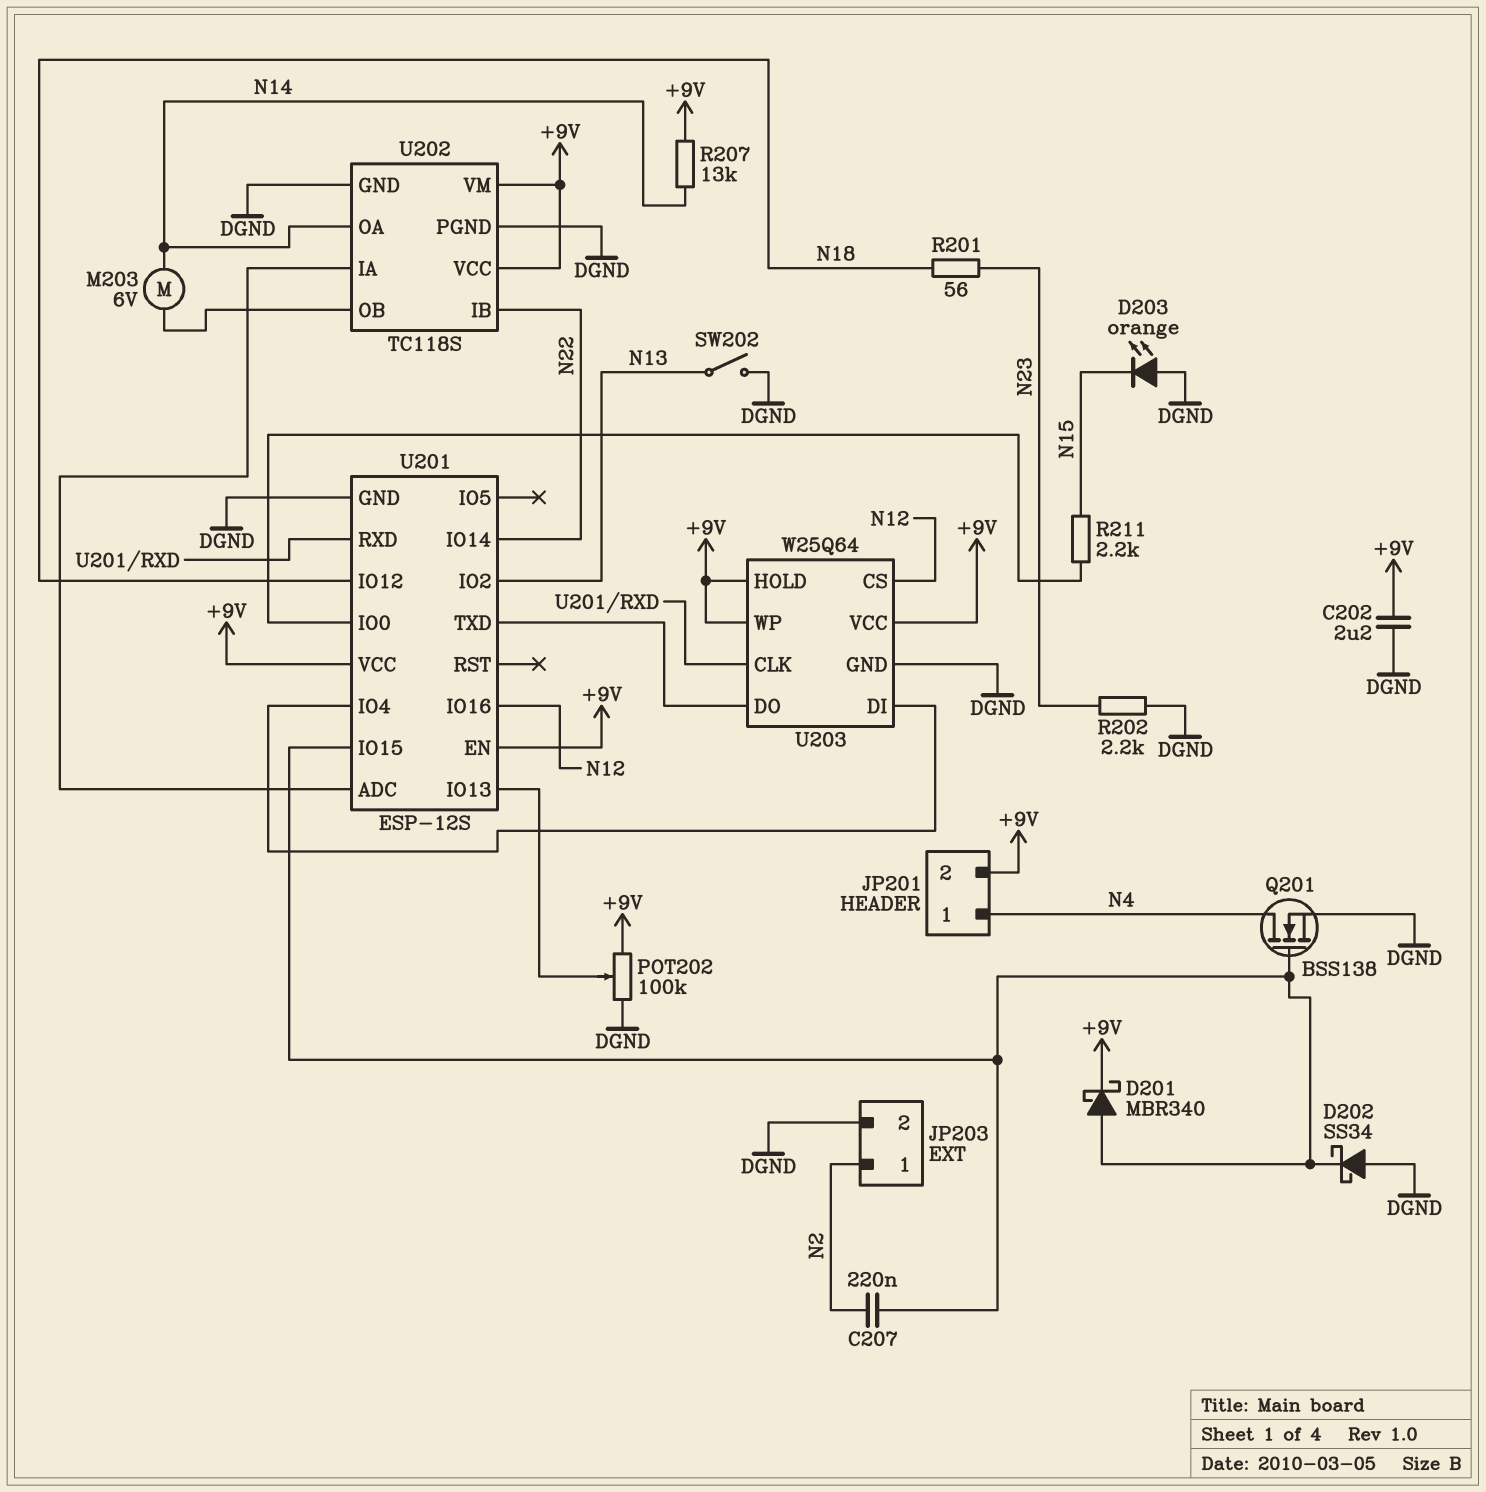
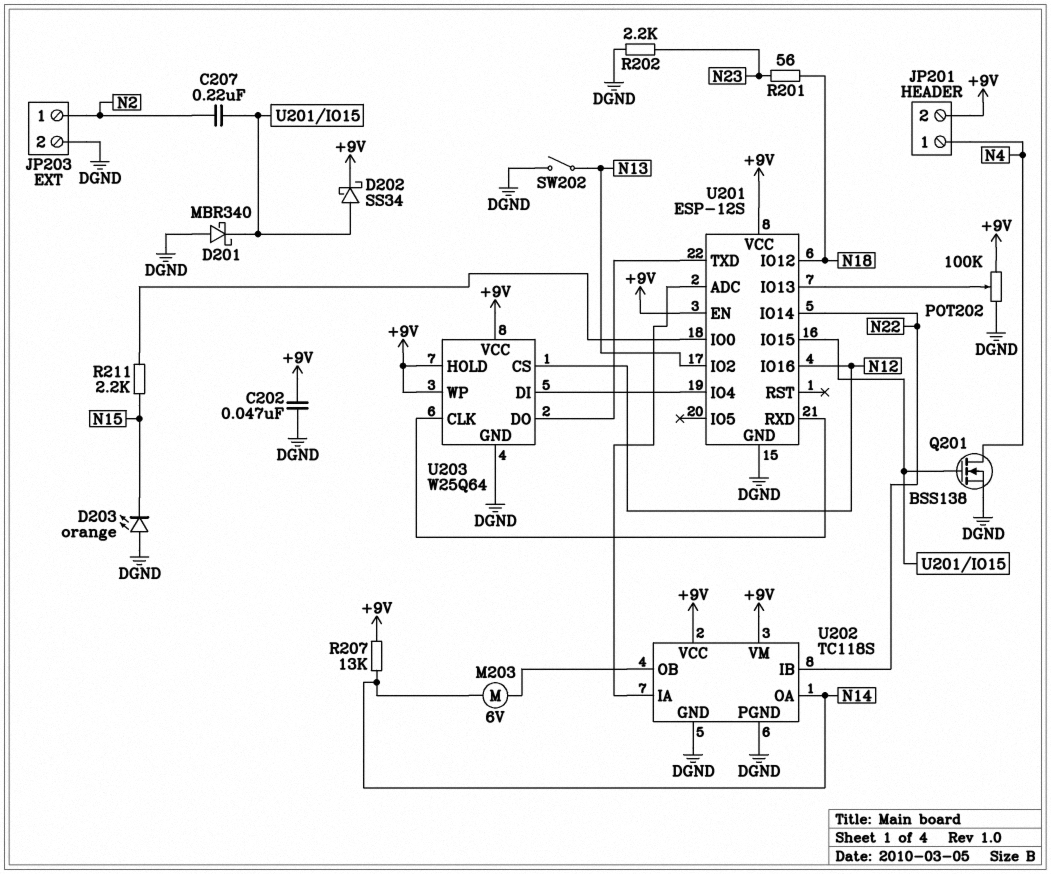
C202: 2.2uF (+9V, DGND) -> 47nF (+9V, DGND)
D201: schottky MBR340 (A U201/IO15, K +9V) -> schottky MBR340 (A DGND, K U201/IO15)
D202: schottky SS34 (A DGND, K U201/IO15) -> schottky SS34 (A U201/IO15, K +9V)

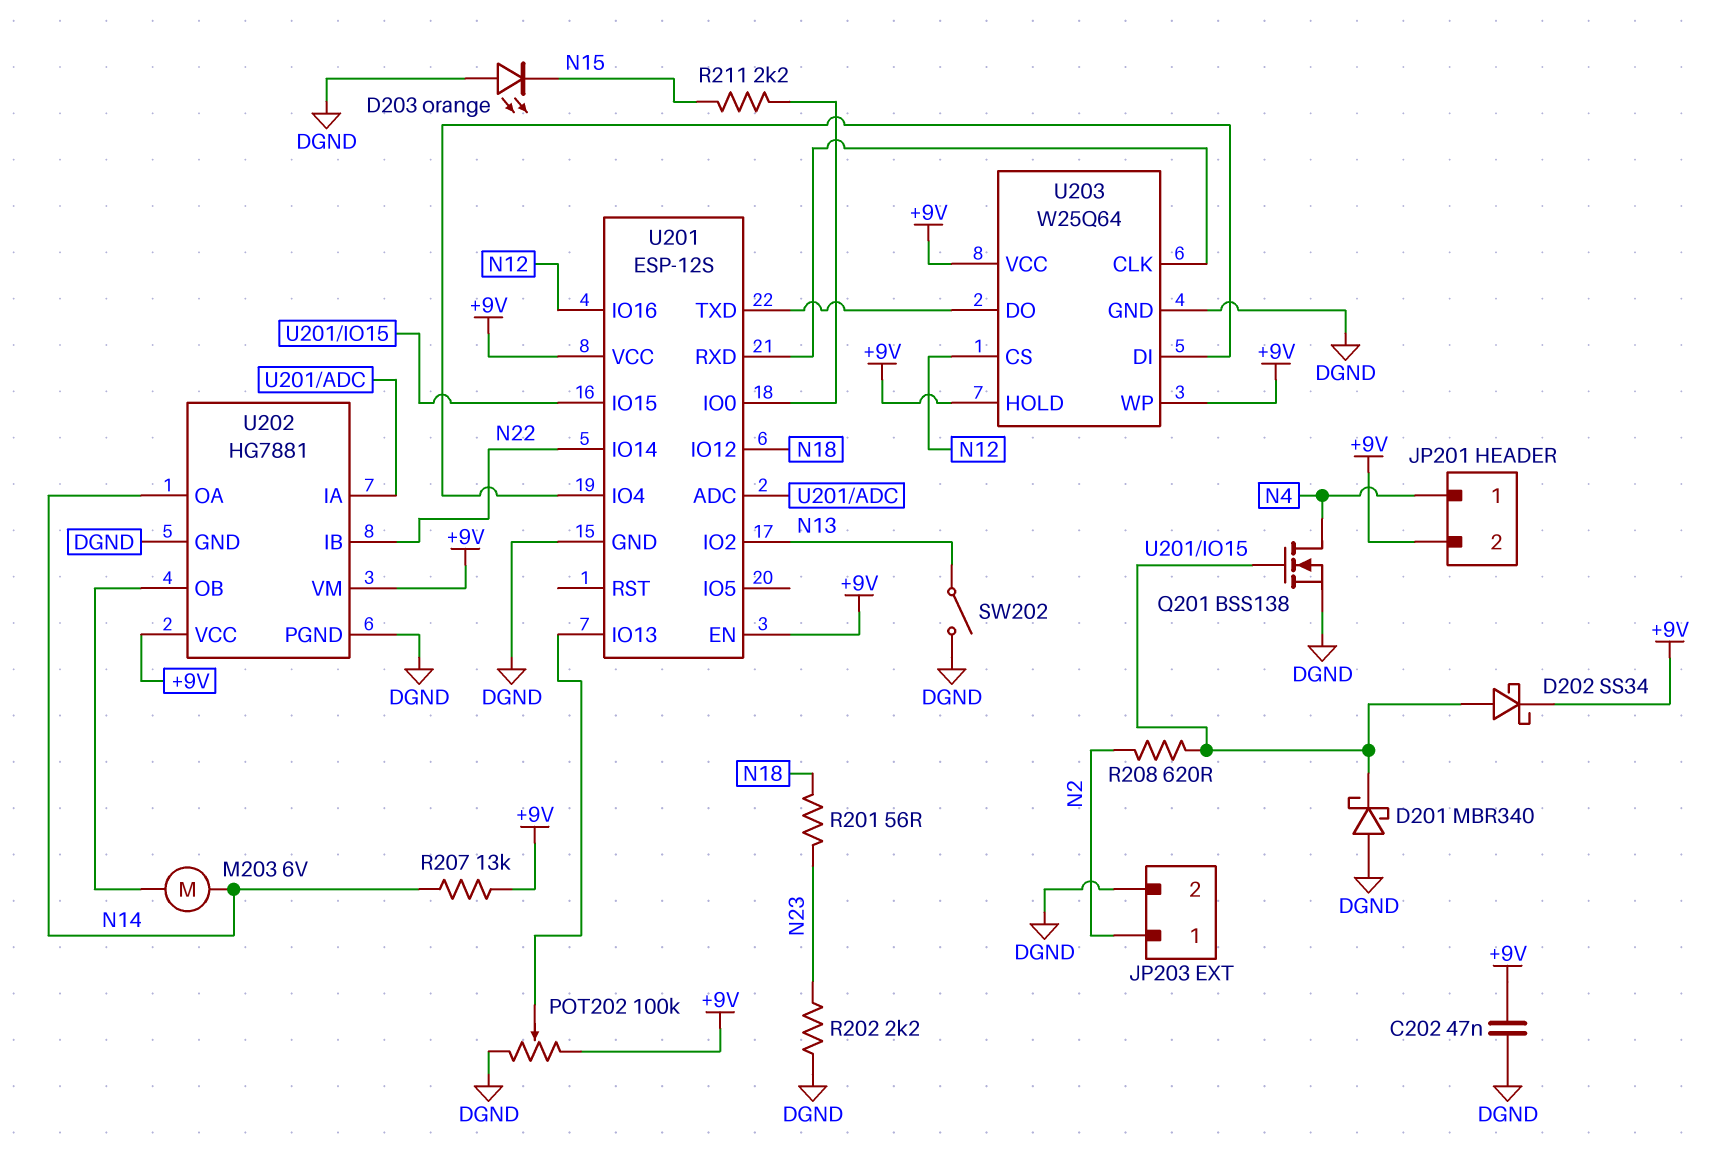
C207: 220nF (N2, U201/IO15) -> none
R208: none -> 620 (N2, U201/IO15)
U202: TC118S -> HG7881

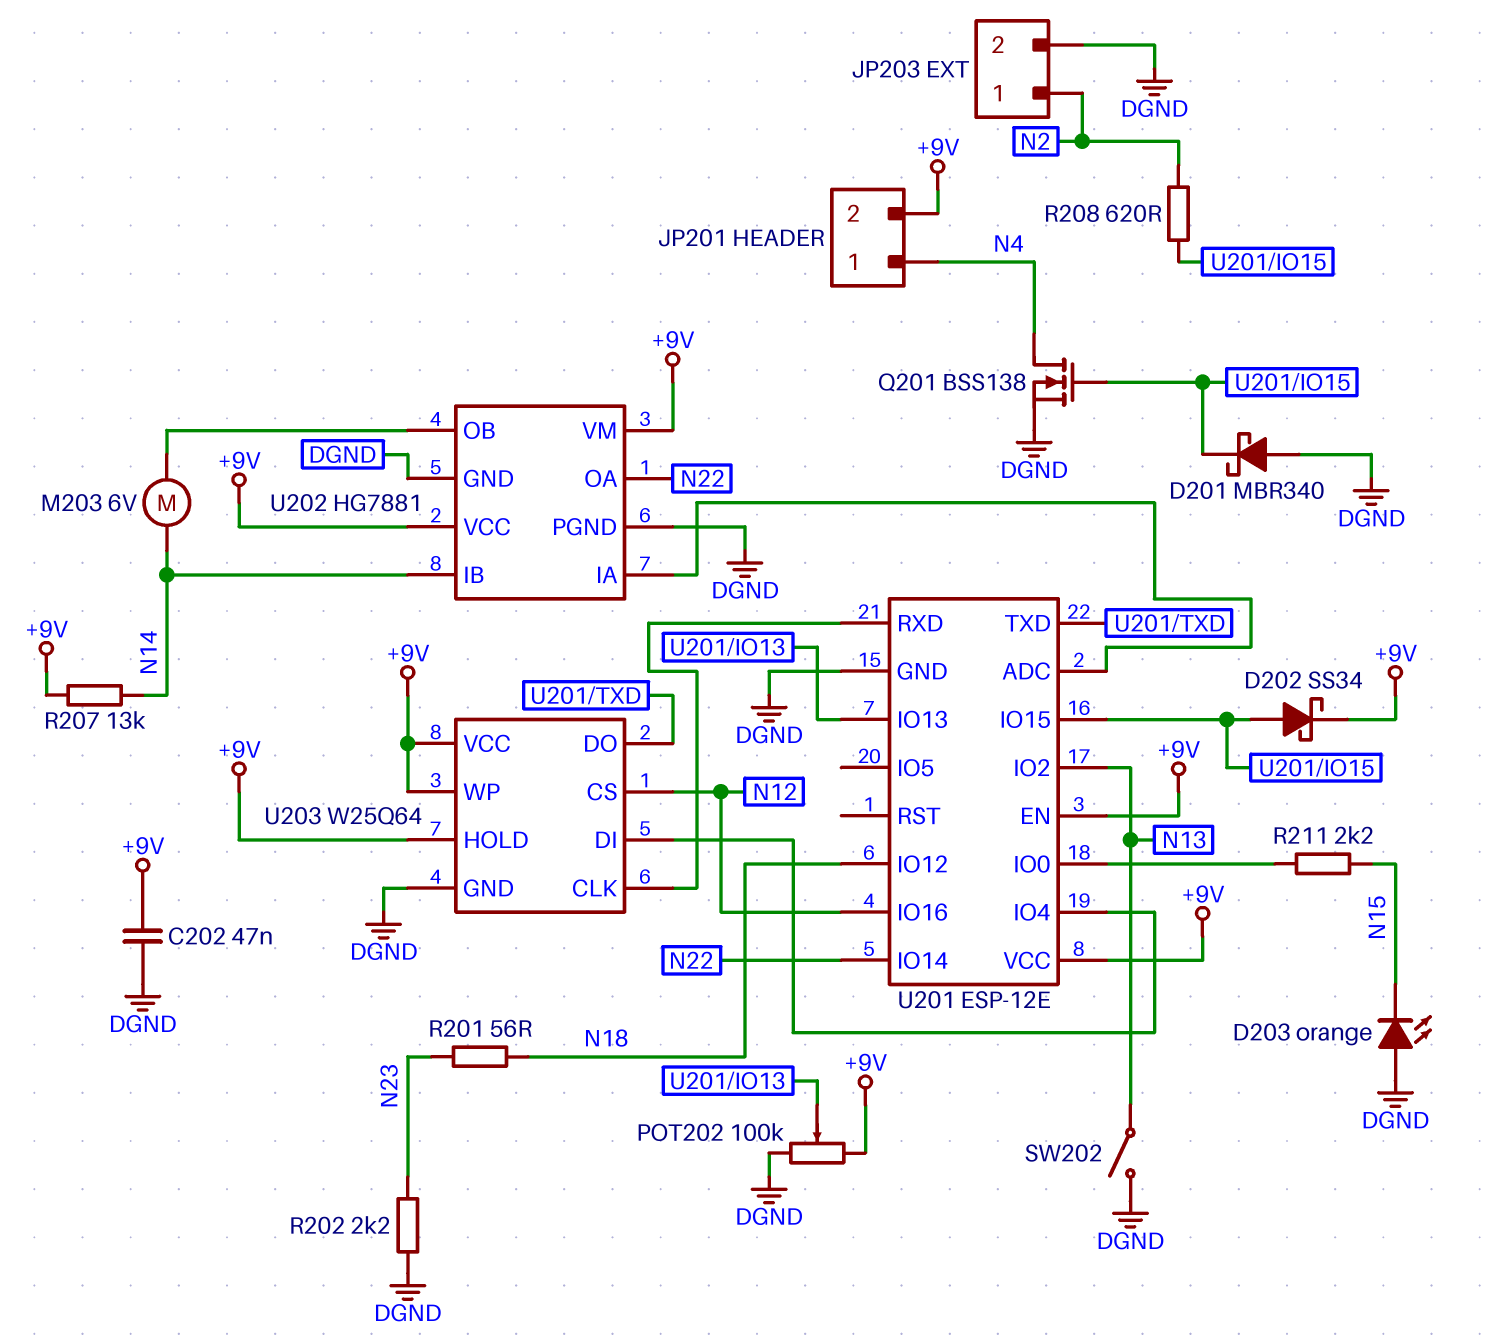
U201: ESP-12S -> ESP-12E
U202 pin IB: N22 -> N14
U202 pin OA: N14 -> N22

